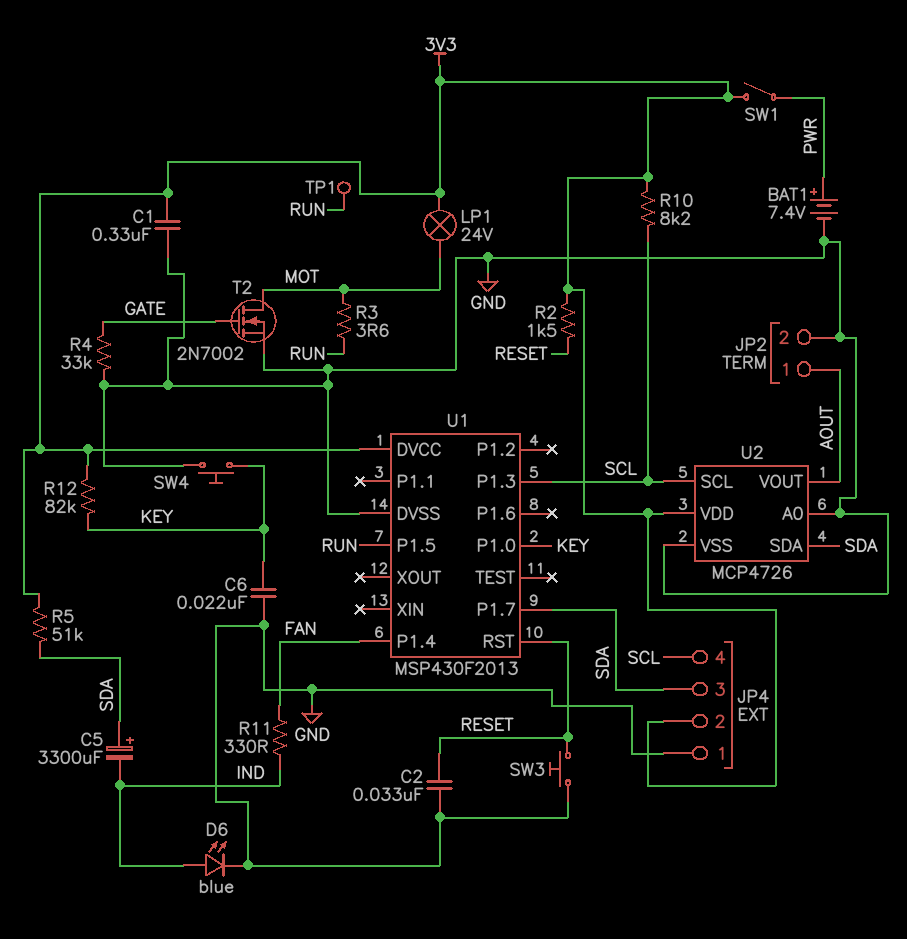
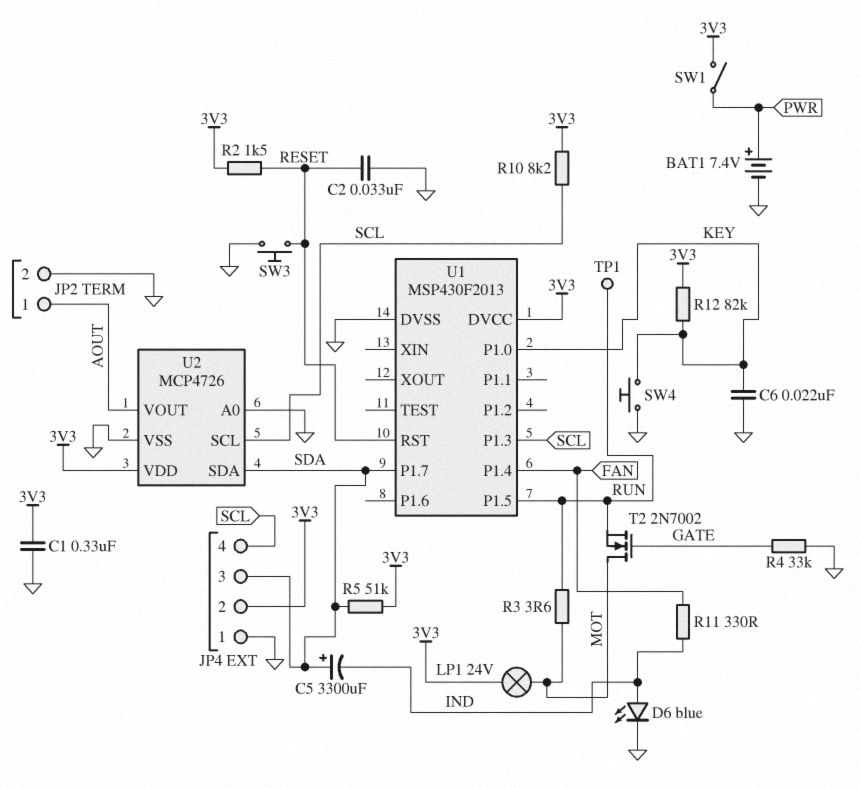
T2: NMOS 2N7002 (G GATE, D MOT, S GND) -> NMOS 2N7002 (G GATE, D MOT, S RUN)

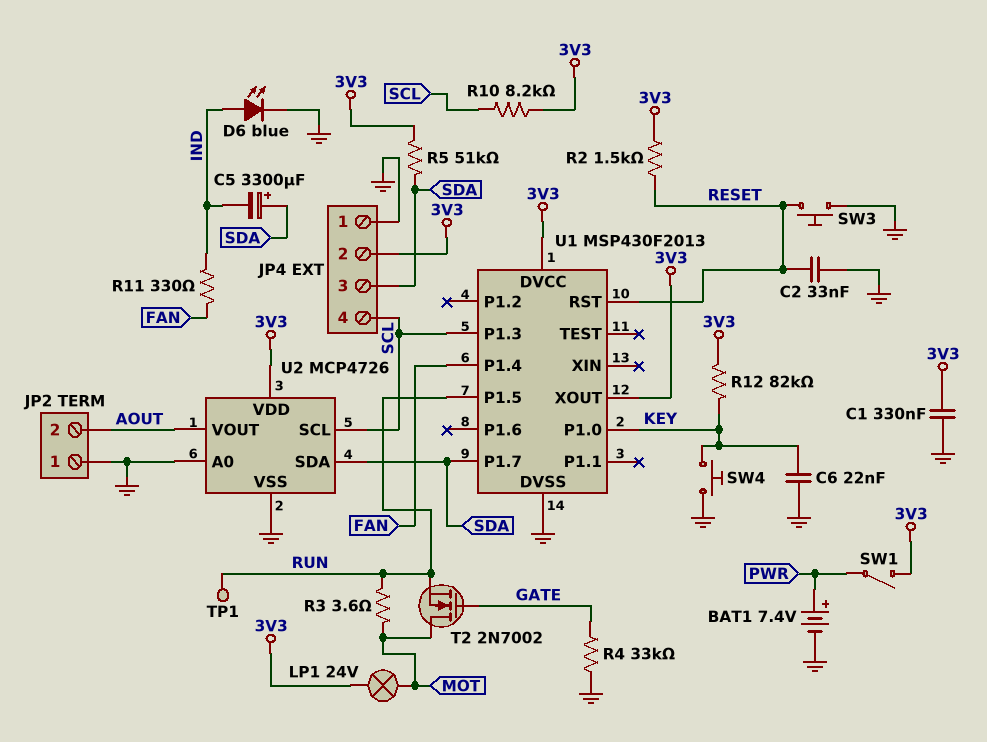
JP2 pin 1: AOUT -> GND
JP2 pin 2: GND -> AOUT
U1 pin XOUT: none -> 3V3

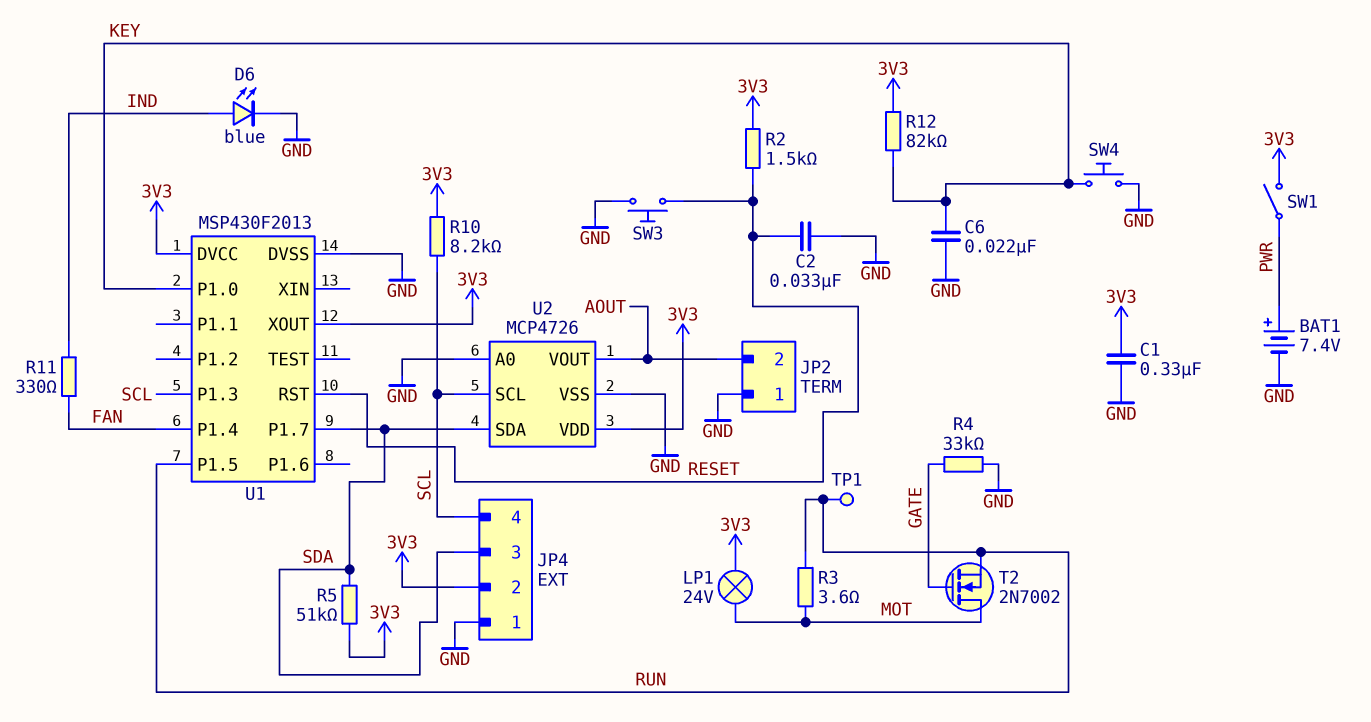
C5: 3300uF (plus SDA, minus IND) -> none

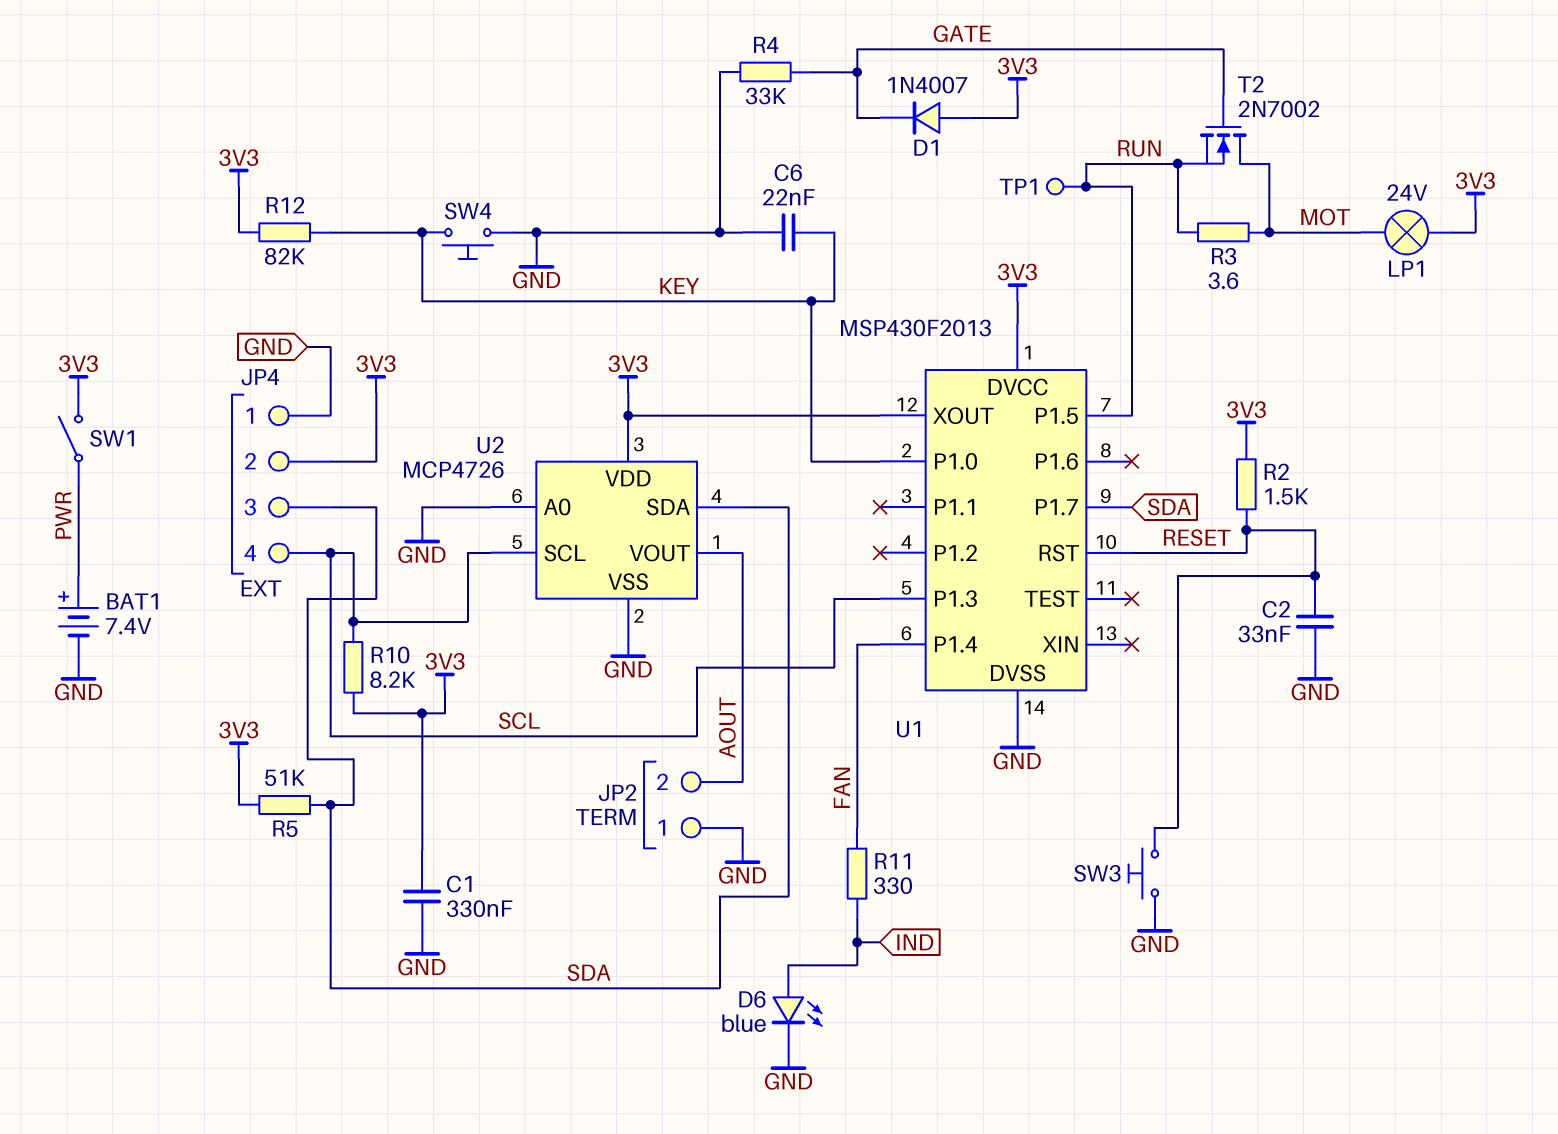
D1: none -> diode 1N4007 (A 3V3, K GATE)

